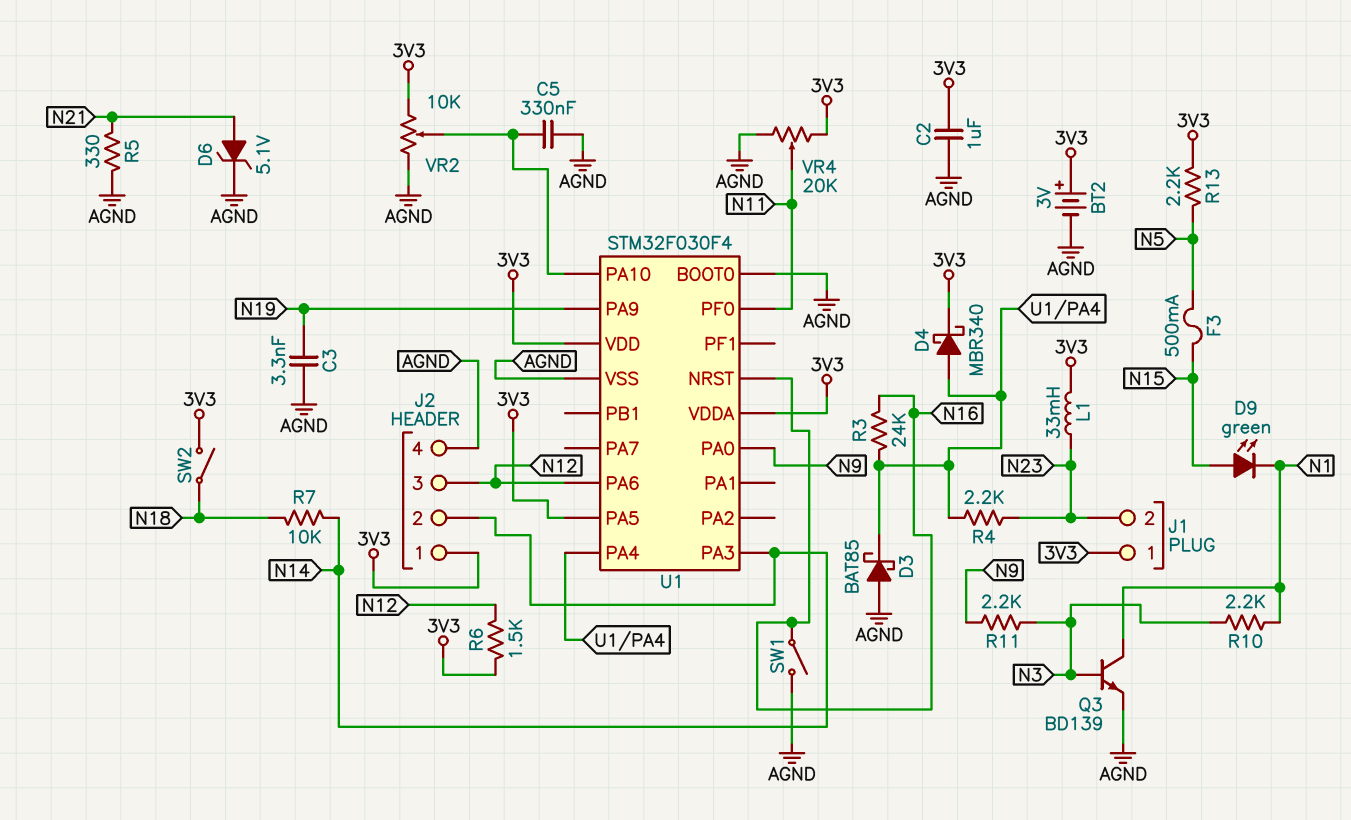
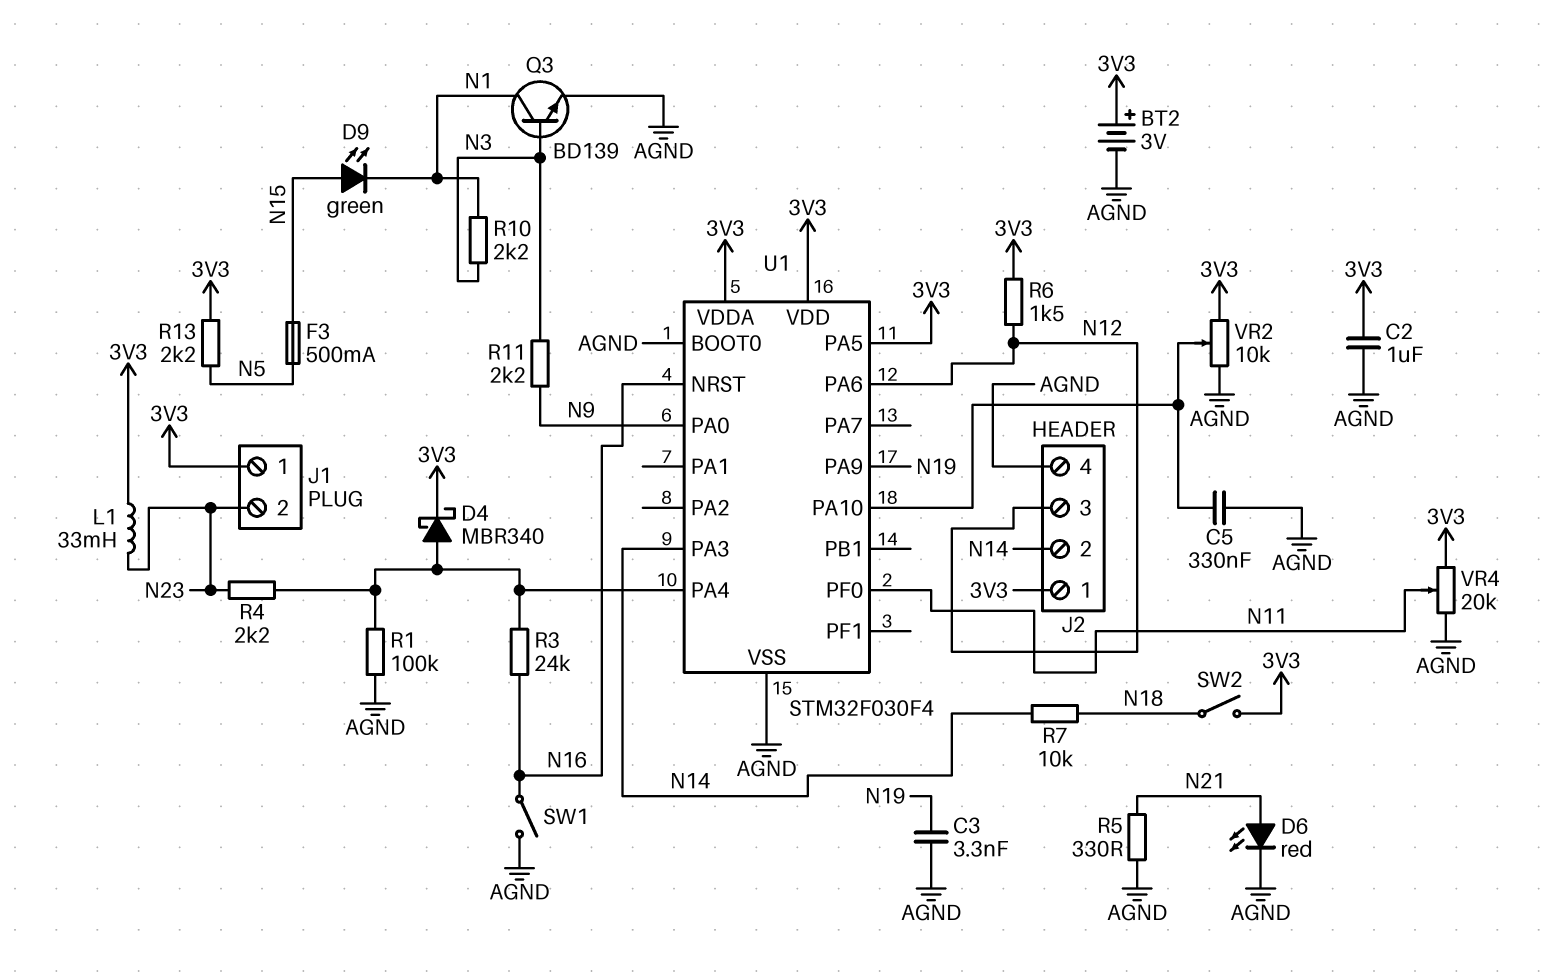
D3: schottky BAT85 (A AGND, K U1/PA4) -> none
D6: zener 5.1V (A N21, K AGND) -> LED red (A N21, K AGND)
R1: none -> 100k (AGND, U1/PA4)

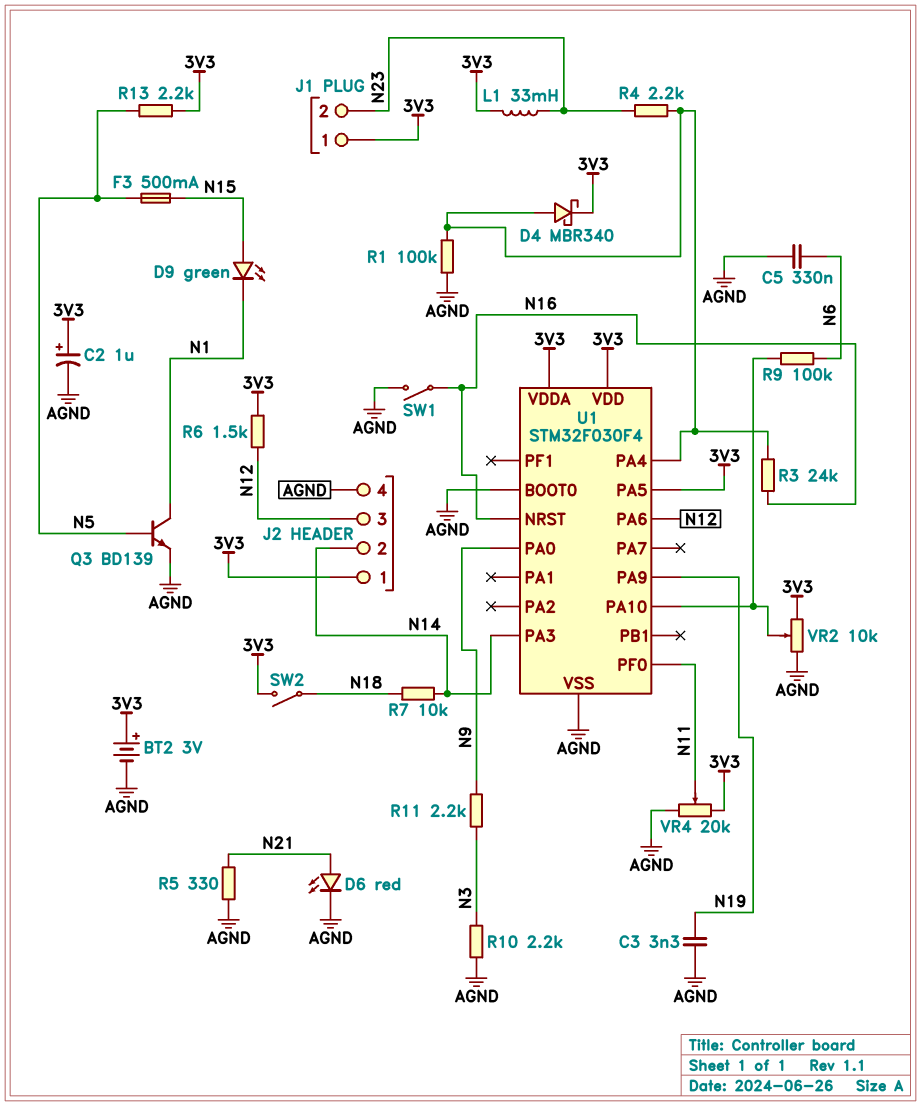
C2: 1uF (3V3, AGND) -> 1uF (plus 3V3, minus AGND)
C5: 330nF (AGND, U1/PA10) -> 330nF (AGND, N6)
Q3: NPN BD139 (B N3, C N1, E AGND) -> NPN BD139 (B N5, C N1, E AGND)
R9: none -> 100k (N6, U1/PA10)
R10: 2.2k (N1, N3) -> 2.2k (AGND, N3)

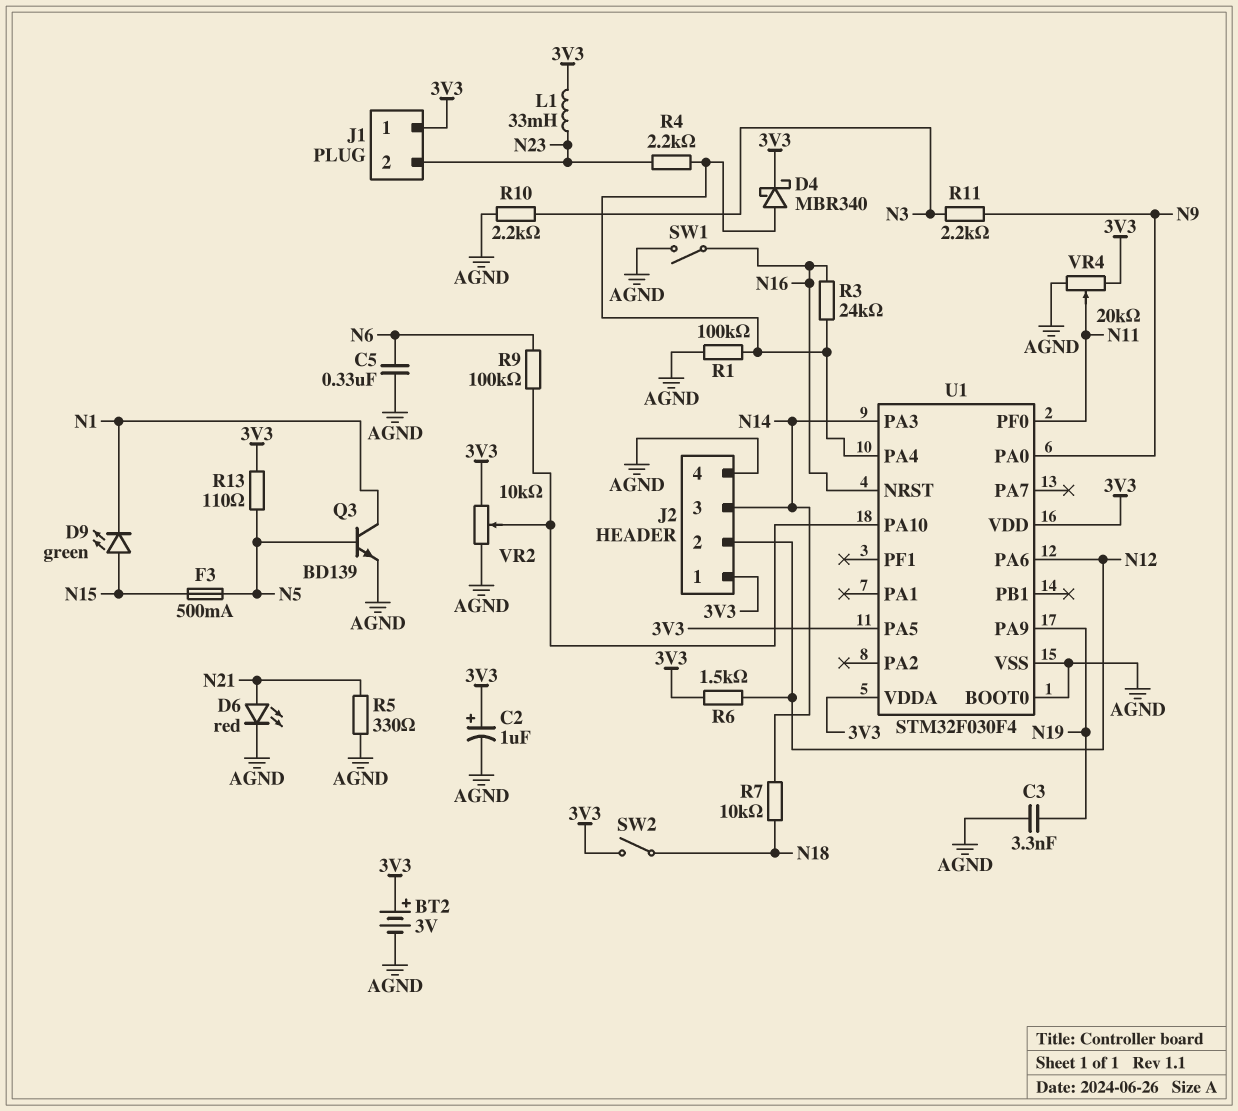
J2 pin 2: N14 -> N12
J2 pin 3: N12 -> N14
R13: 2.2k (3V3, N5) -> 110 (3V3, N5)

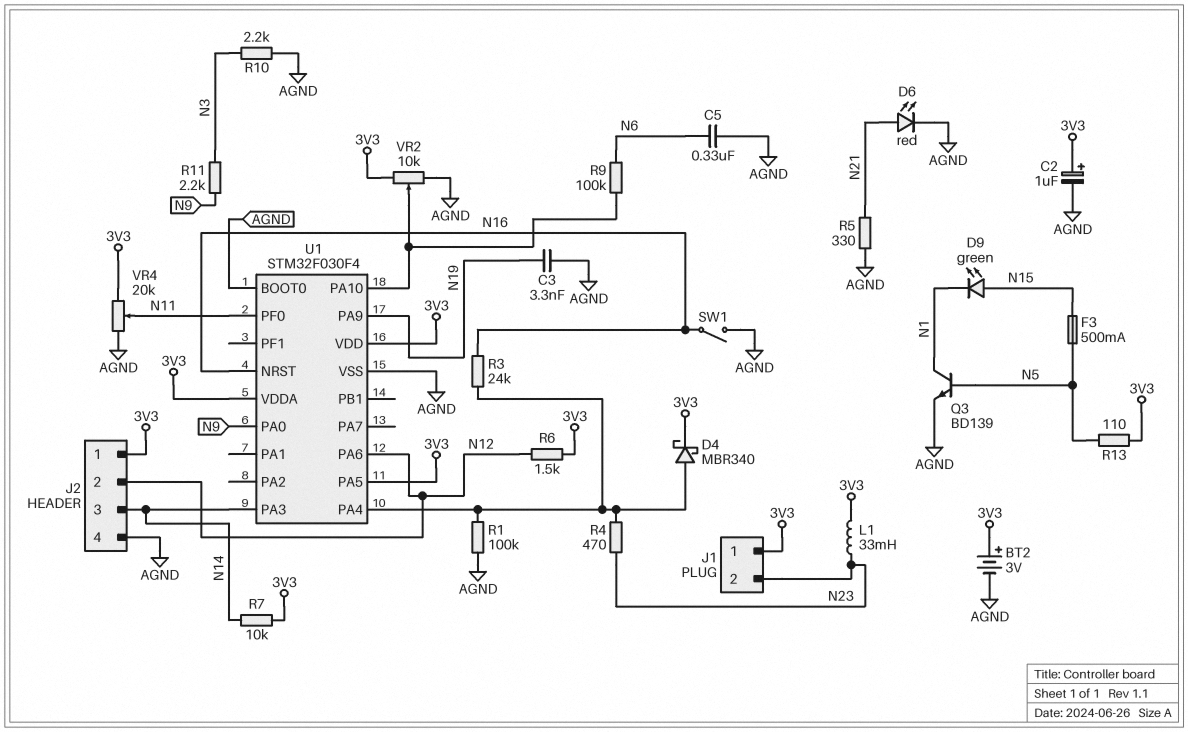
R4: 2.2k (N23, U1/PA4) -> 470 (N23, U1/PA4)
R7: 10k (N14, N18) -> 10k (3V3, N14)
SW2: switch (3V3, N18) -> none

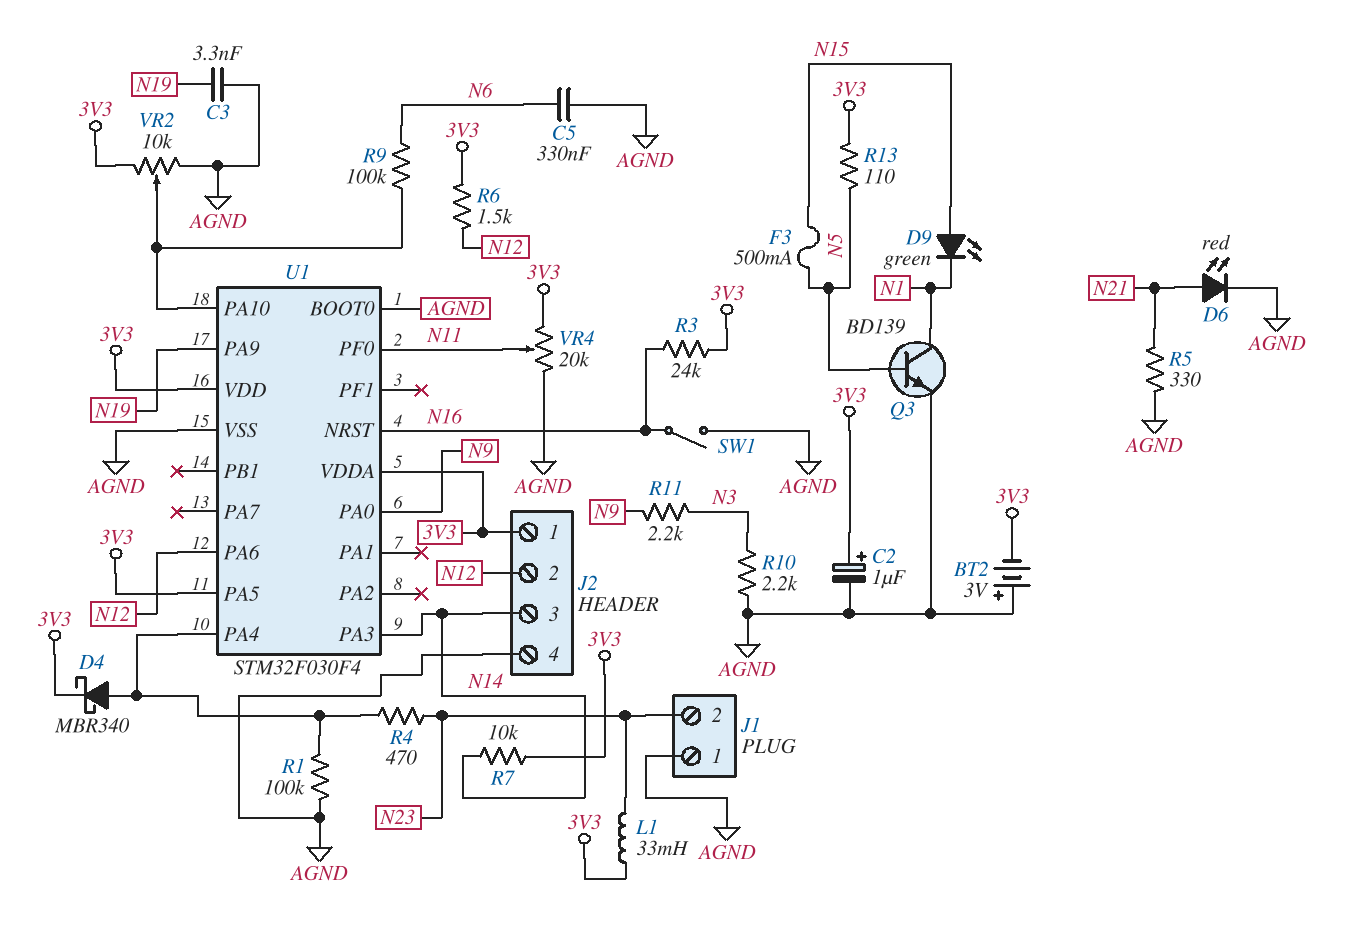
BT2: 3V (plus 3V3, minus AGND) -> 3V (plus AGND, minus 3V3)
J1 pin 1: 3V3 -> AGND
R3: 24k (N16, U1/PA4) -> 24k (3V3, N16)

